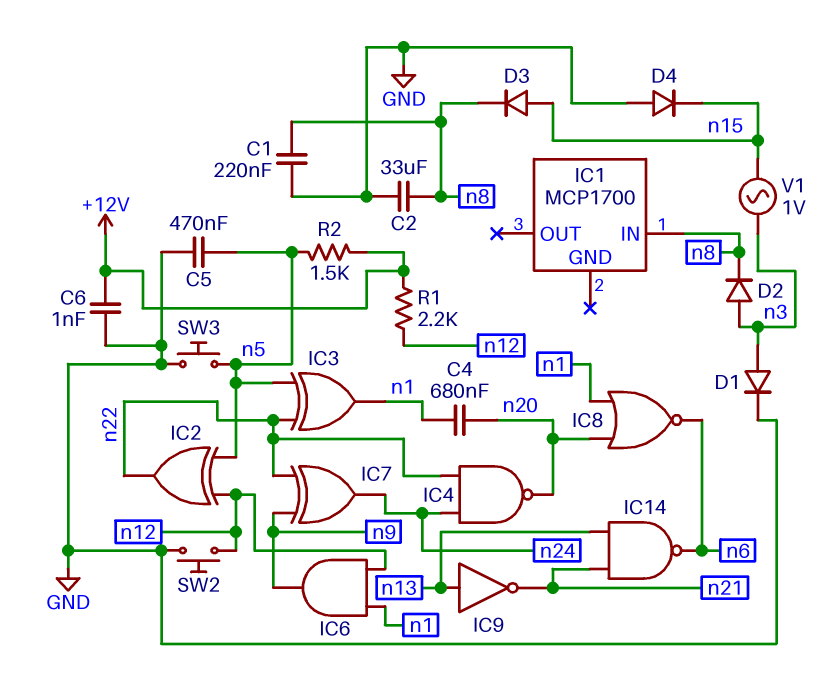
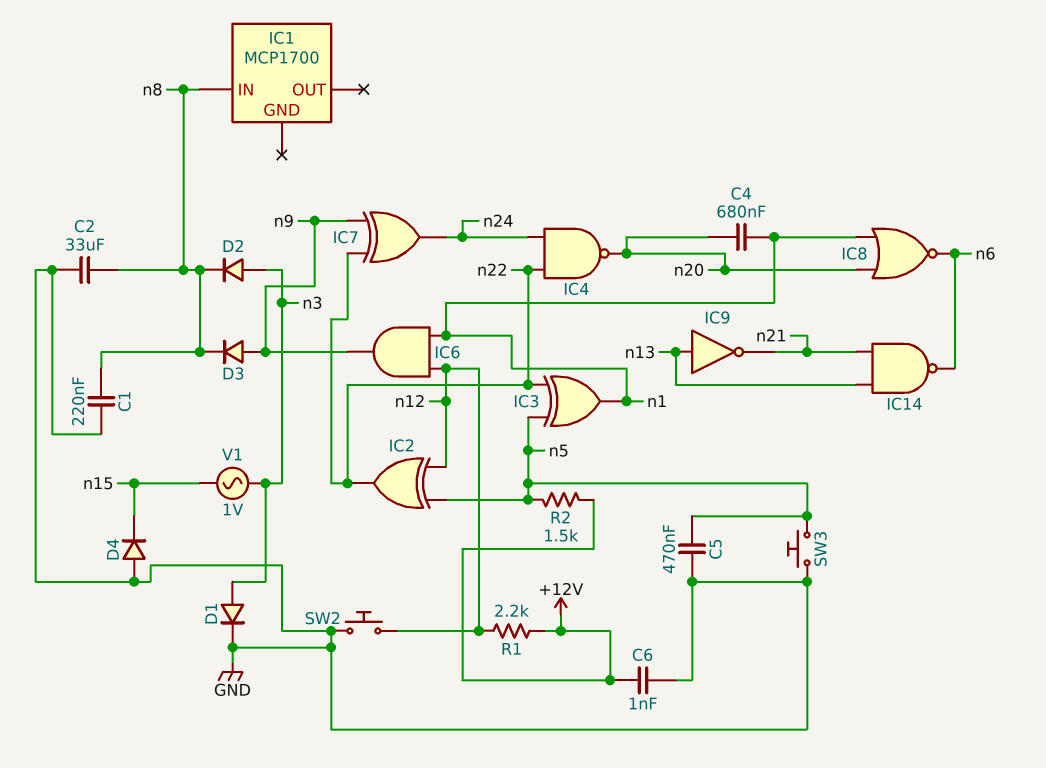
D3: diode (A n15, K n8) -> diode (A n9, K n8)

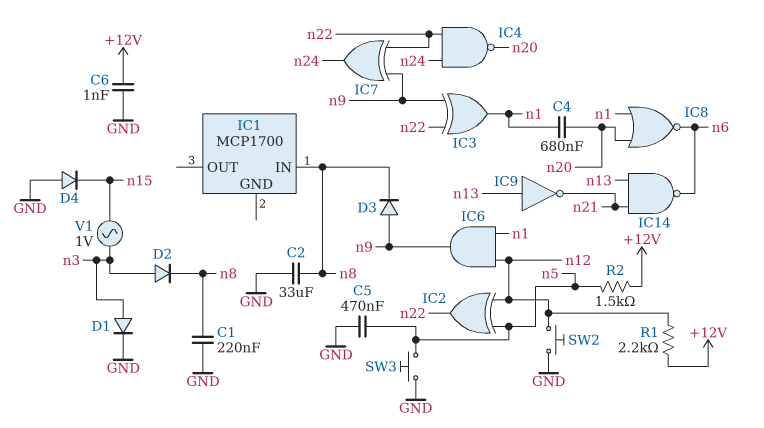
IC3: XOR (in n5, in n22, out n1) -> XOR (in n9, in n22, out n1)

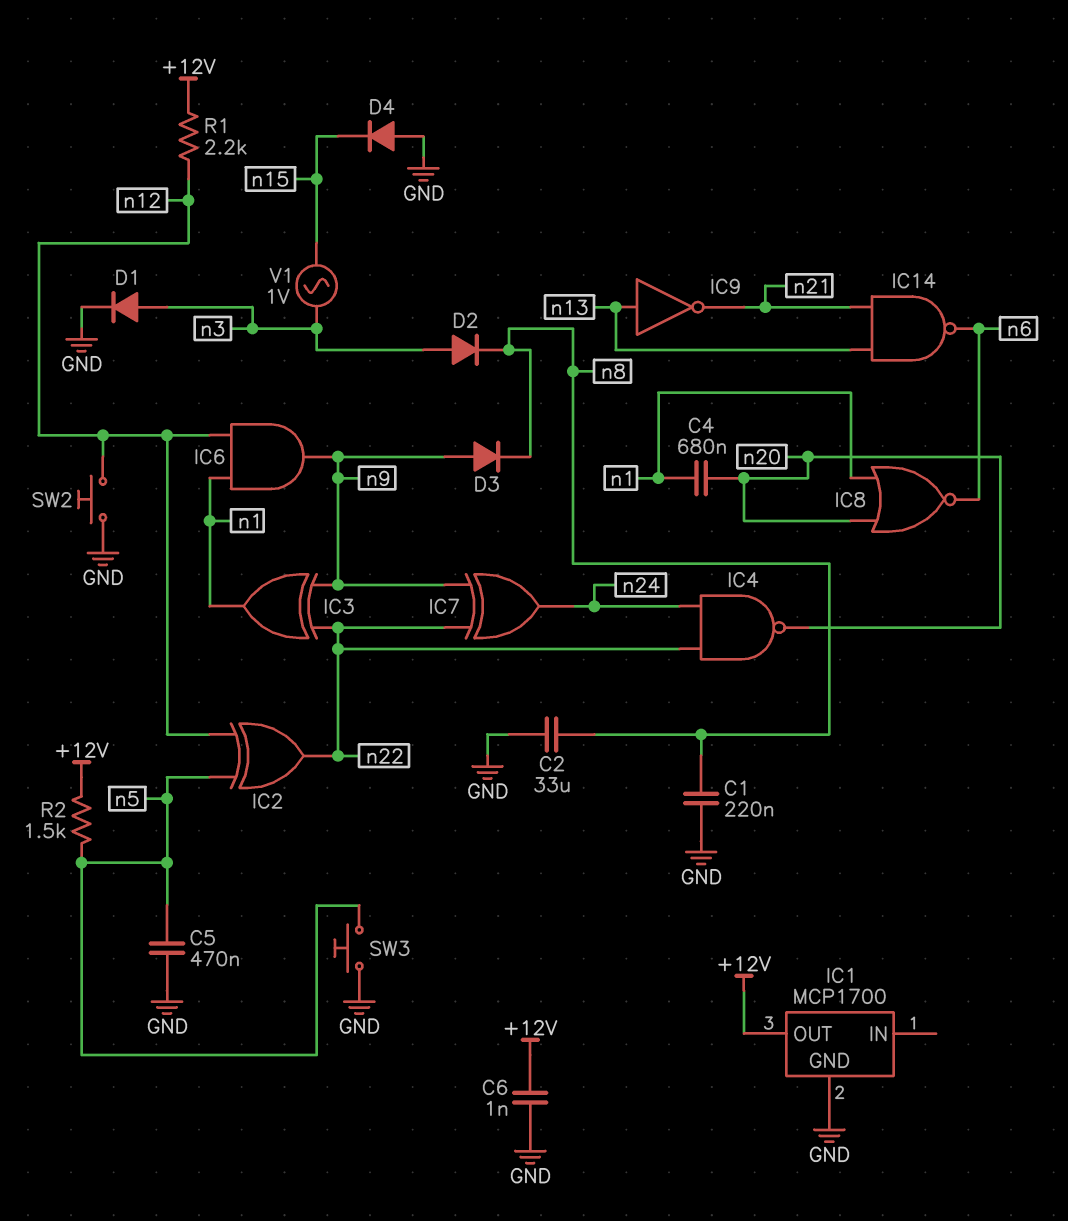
IC1 pin GND: none -> GND
IC1 pin IN: n8 -> none
IC1 pin OUT: none -> +12V

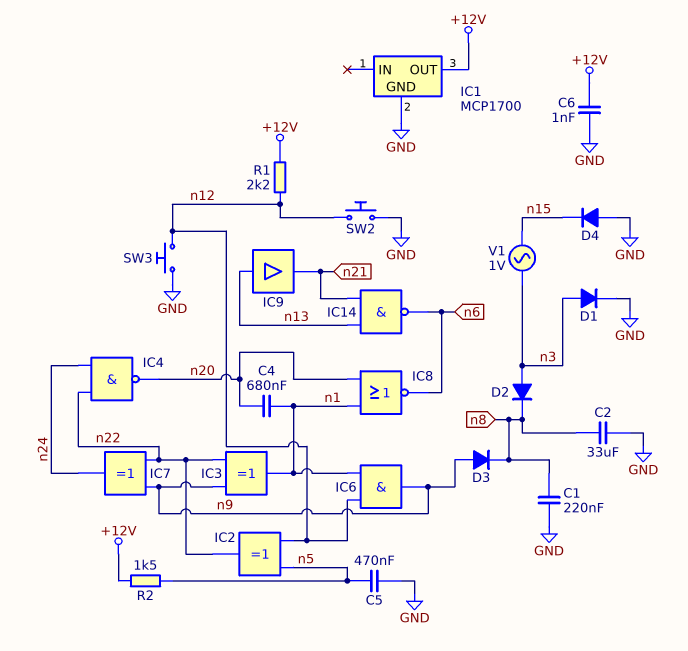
IC9: NOT (in n13, out n21) -> buffer (in n13, out n21)
SW3: button (GND, n5) -> button (GND, n12)

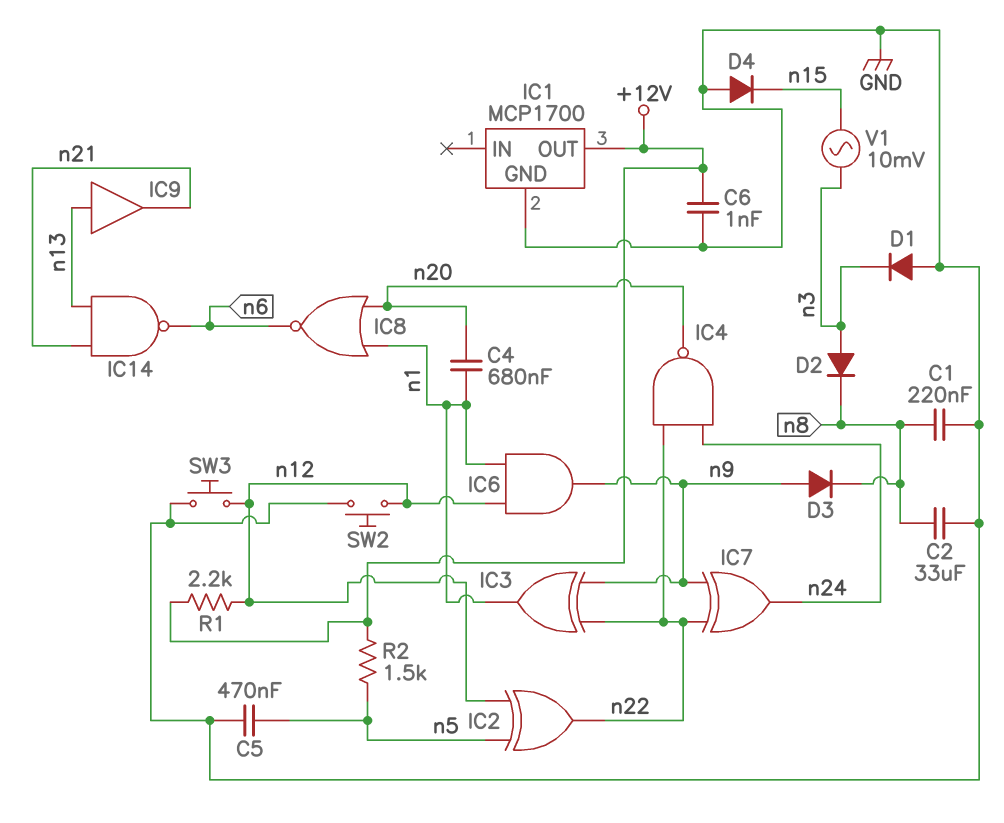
D1: diode (A n3, K GND) -> diode (A GND, K n3)
V1: AC 1V (n3, n15) -> AC 10mV (n3, n15)

